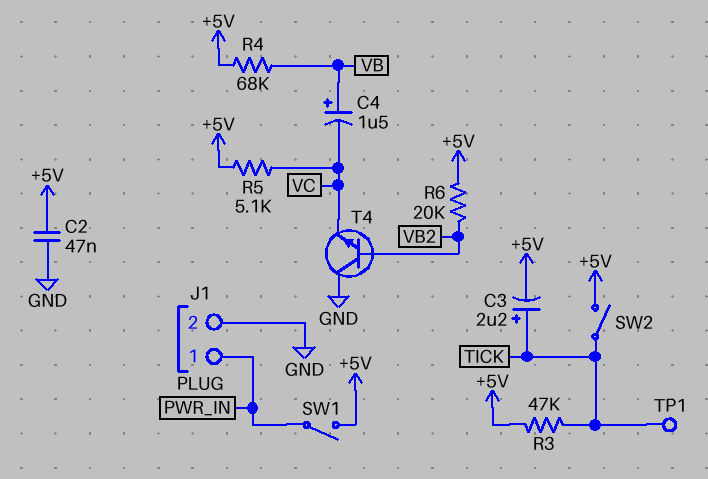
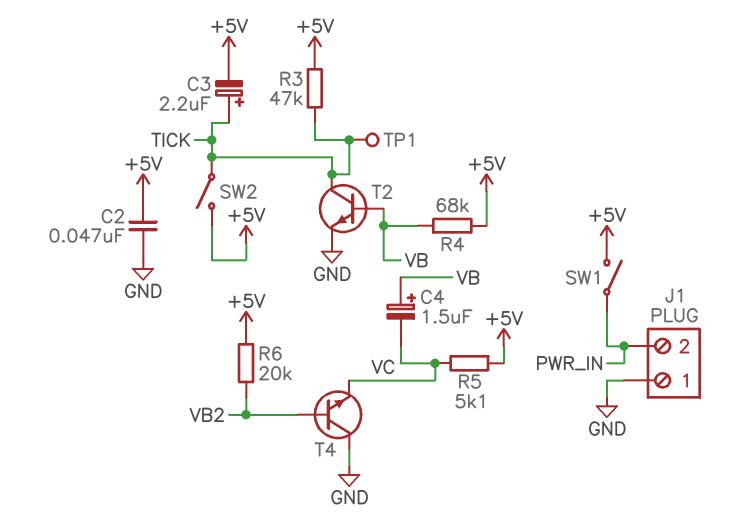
J1 pin 1: PWR_IN -> GND
J1 pin 2: GND -> PWR_IN
T2: none -> NPN (B VB, C TICK, E GND)

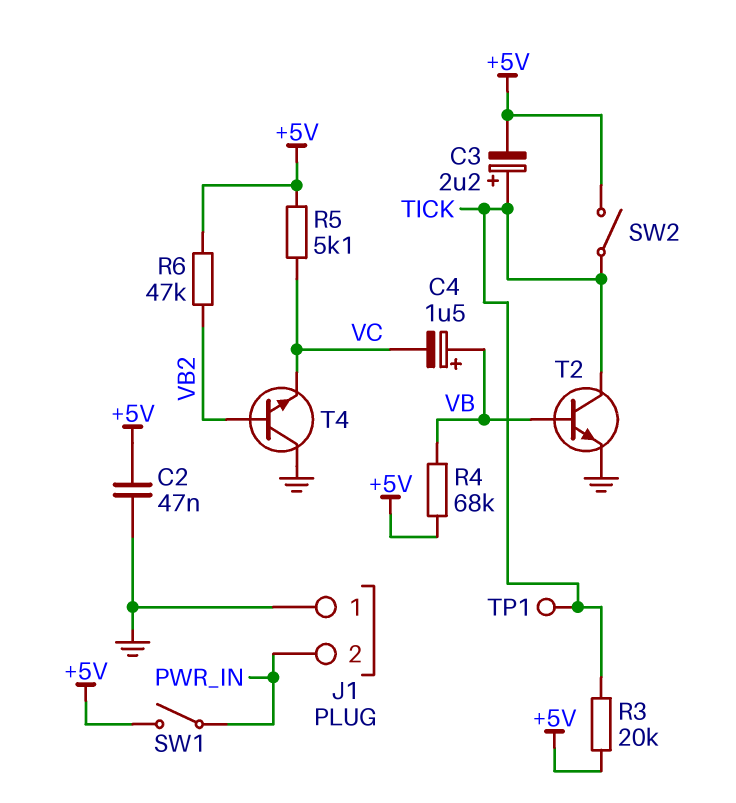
R3: 47k (+5V, TICK) -> 20k (+5V, TICK)
R6: 20k (+5V, VB2) -> 47k (+5V, VB2)

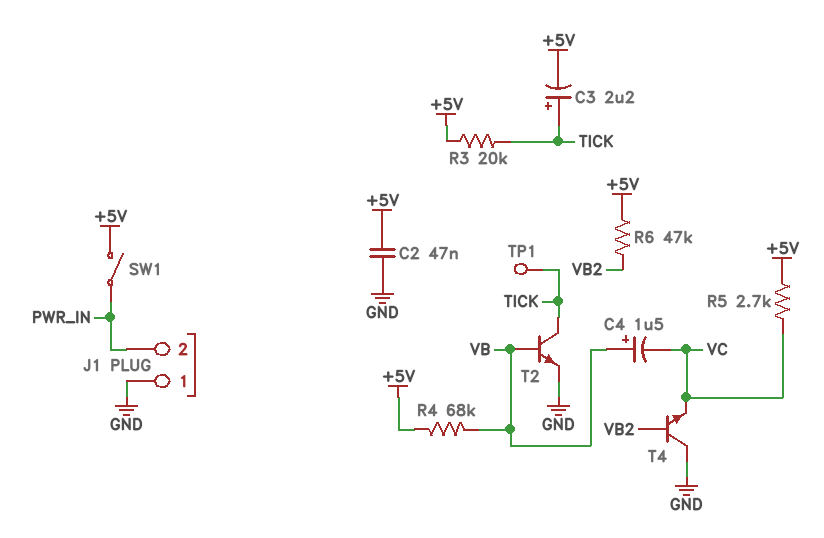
R5: 5.1k (+5V, VC) -> 2.7k (+5V, VC)
SW2: switch (+5V, TICK) -> none

